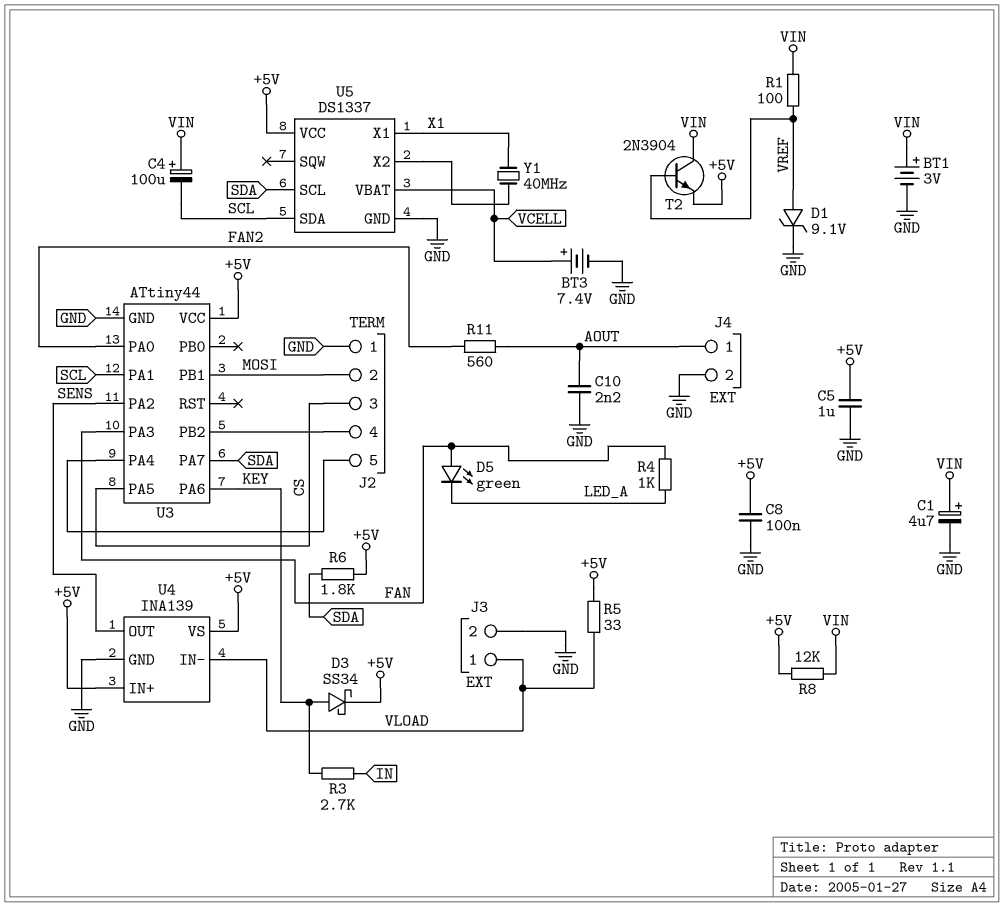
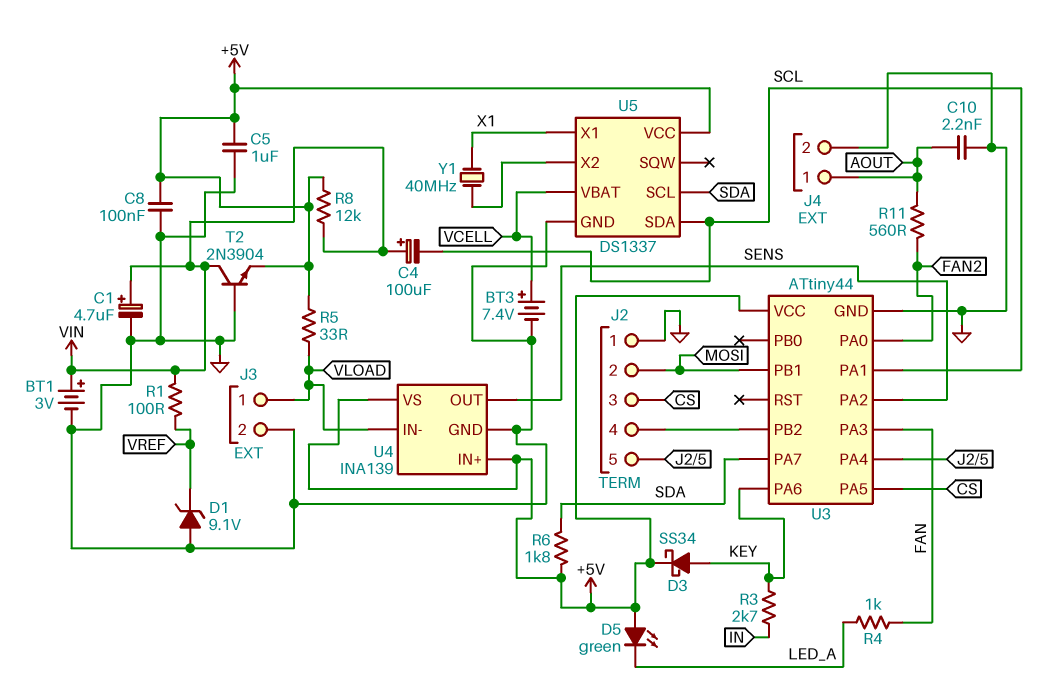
D1: zener 9.1V (A VREF, K GND) -> zener 9.1V (A GND, K VREF)
D5: LED green (A FAN, K LED_A) -> LED green (A +5V, K LED_A)
T2: NPN 2N3904 (B VREF, C VIN, E +5V) -> NPN 2N3904 (B GND, C VIN, E +5V)

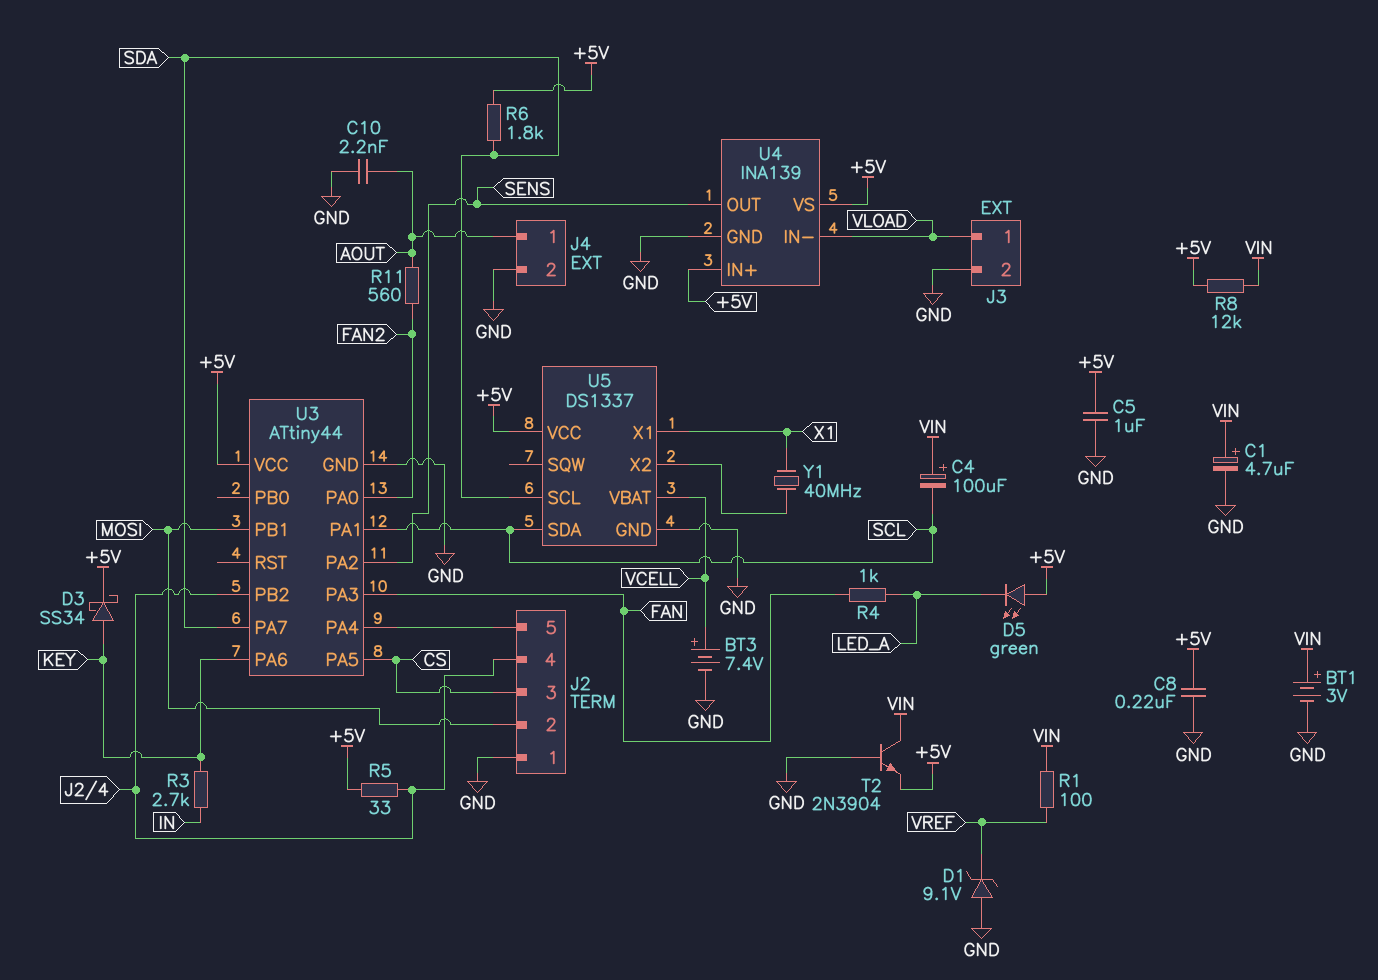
C8: 100nF (+5V, GND) -> 220nF (+5V, GND)
R5: 33 (+5V, VLOAD) -> 33 (+5V, J2/4)

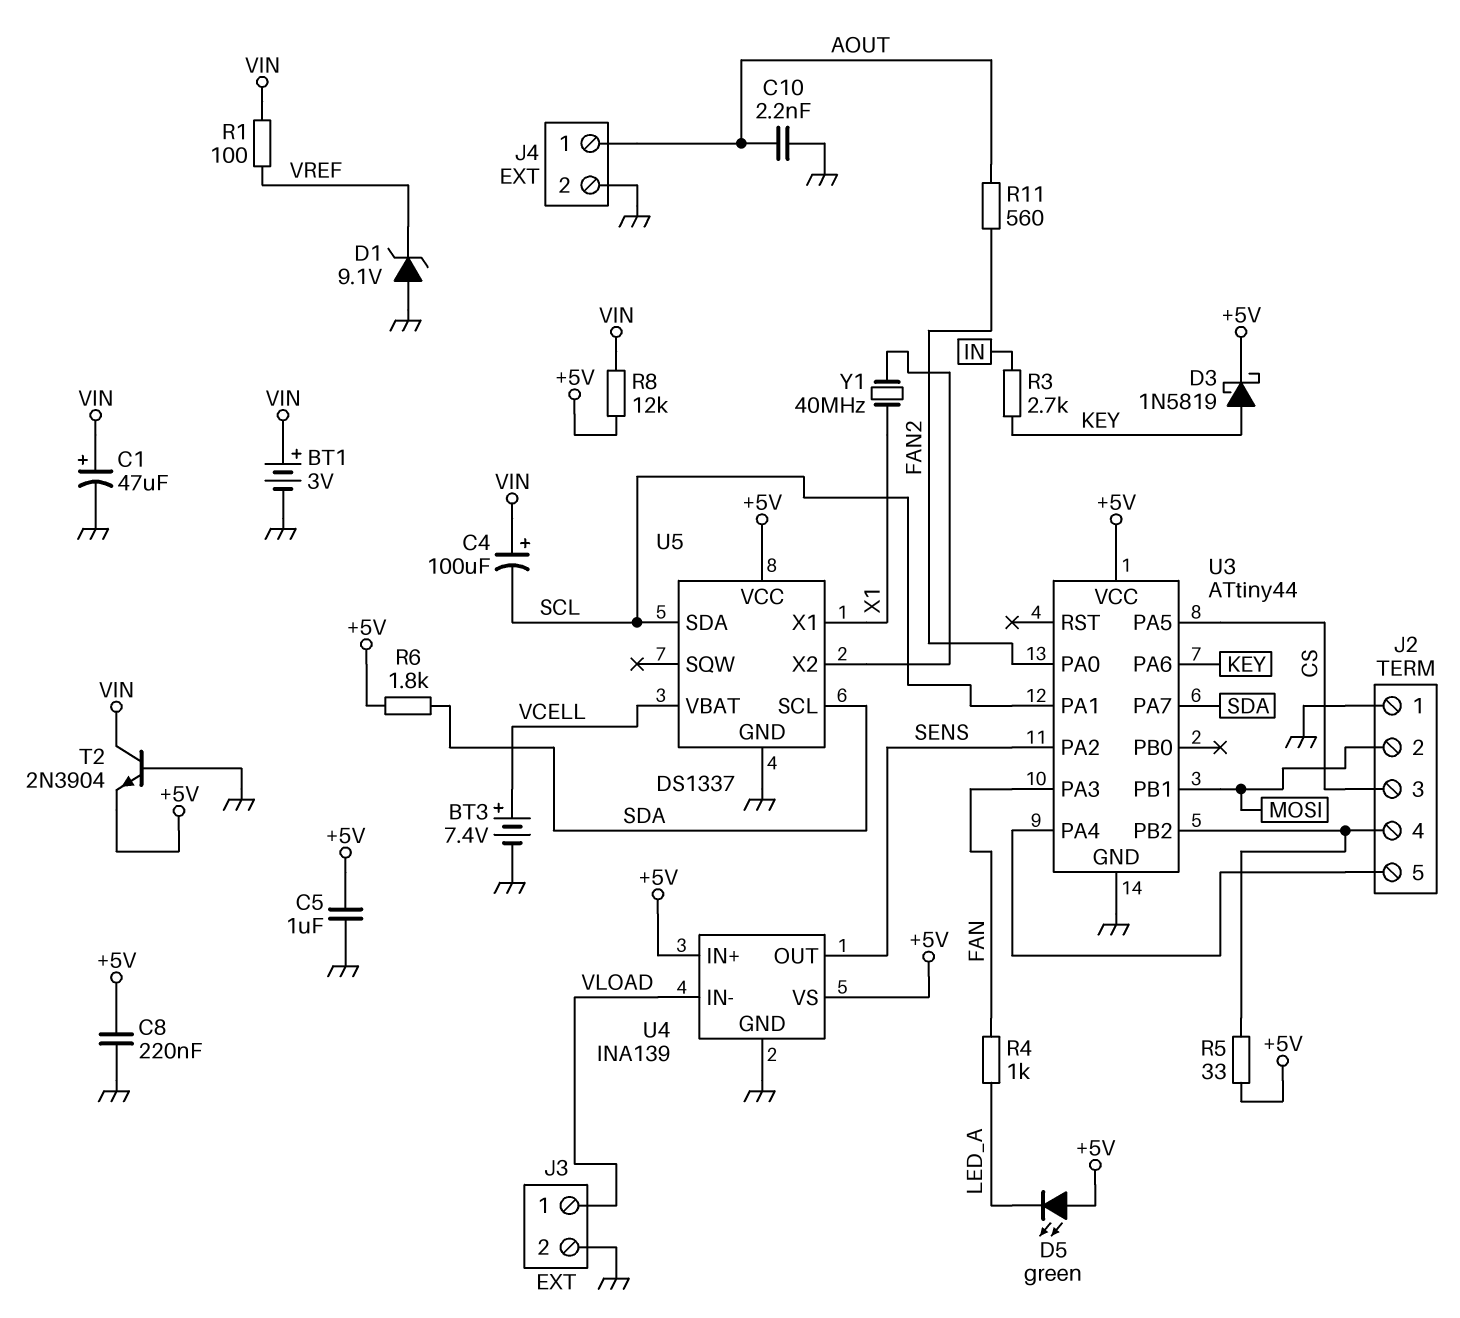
C1: 4.7uF (plus VIN, minus GND) -> 47uF (plus VIN, minus GND)
D3: schottky SS34 (A KEY, K +5V) -> schottky 1N5819 (A KEY, K +5V)

